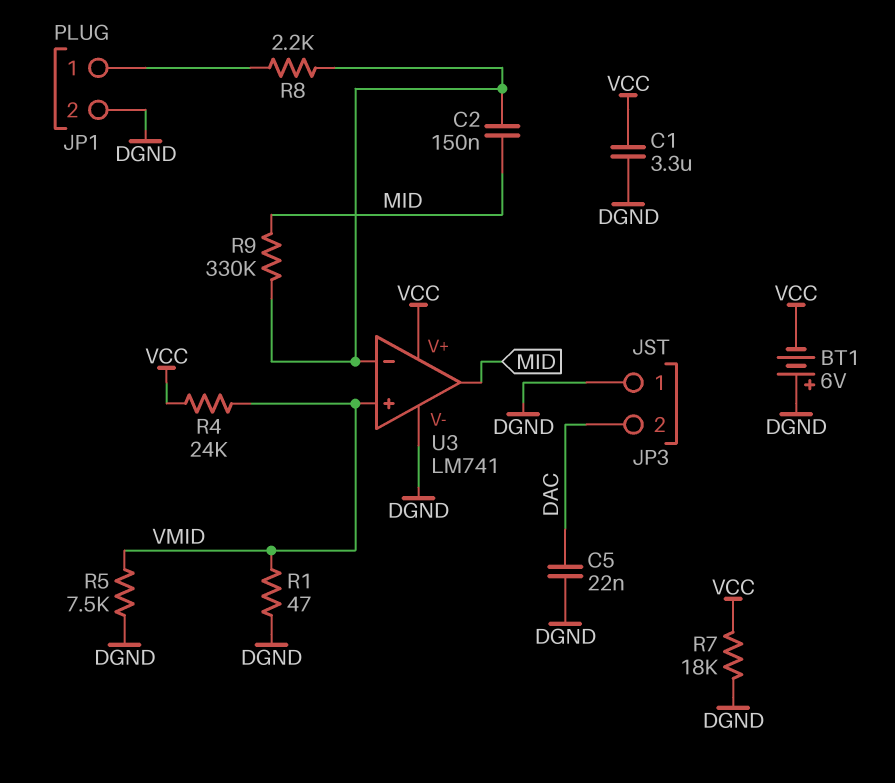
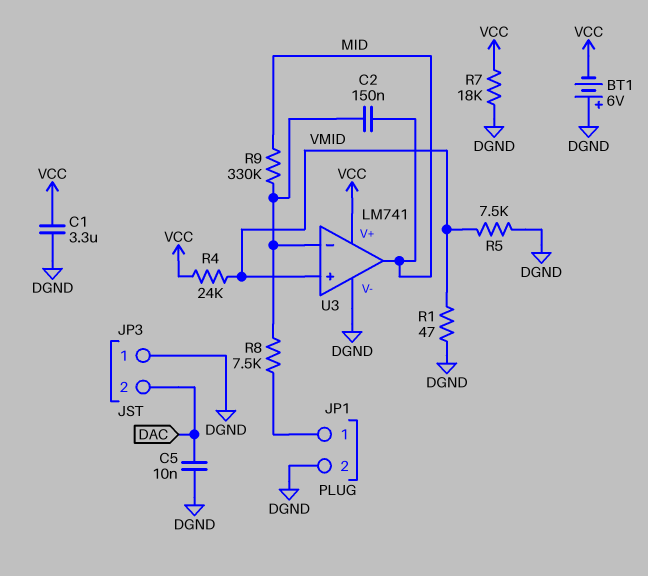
C5: 22nF (DAC, DGND) -> 10nF (DAC, DGND)
R8: 2.2k (JP1/1, U3/in-) -> 7.5k (JP1/1, U3/in-)

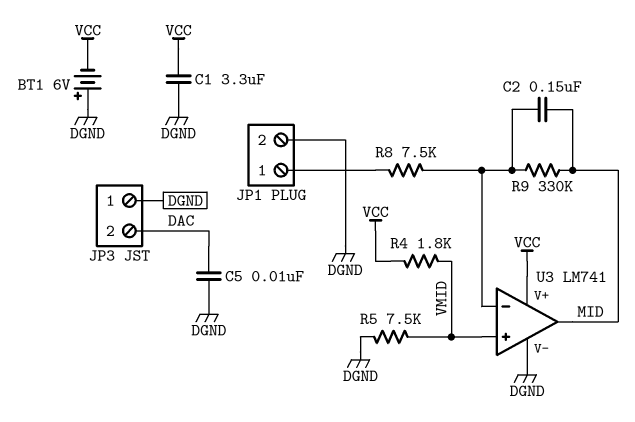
R1: 47 (DGND, VMID) -> none
R4: 24k (VCC, VMID) -> 1.8k (VCC, VMID)
R7: 18k (DGND, VCC) -> none

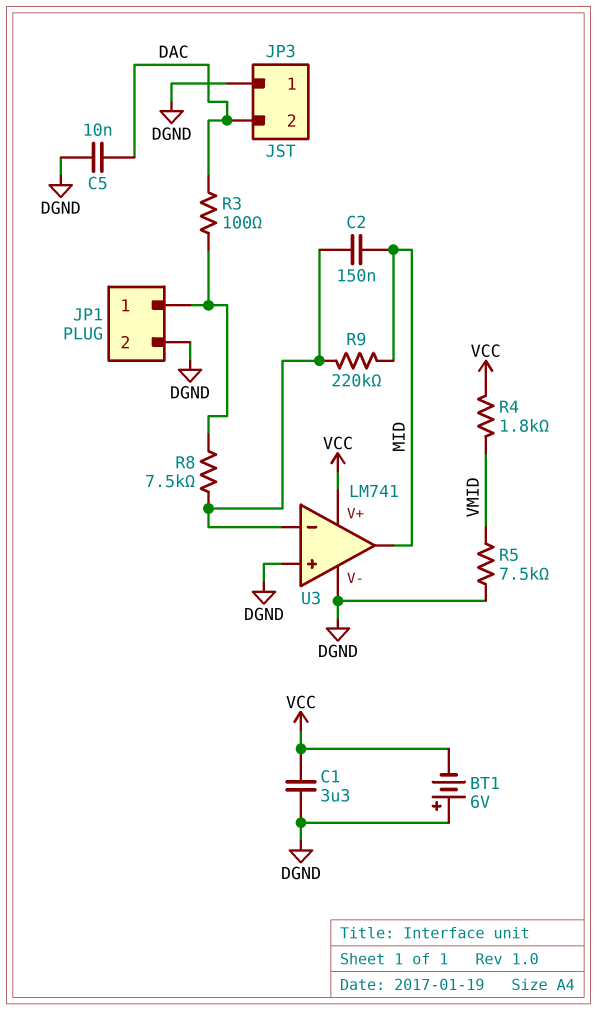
R3: none -> 100 (DAC, JP1/1)
R9: 330k (MID, U3/in-) -> 220k (MID, U3/in-)
U3 pin in+: VMID -> DGND

